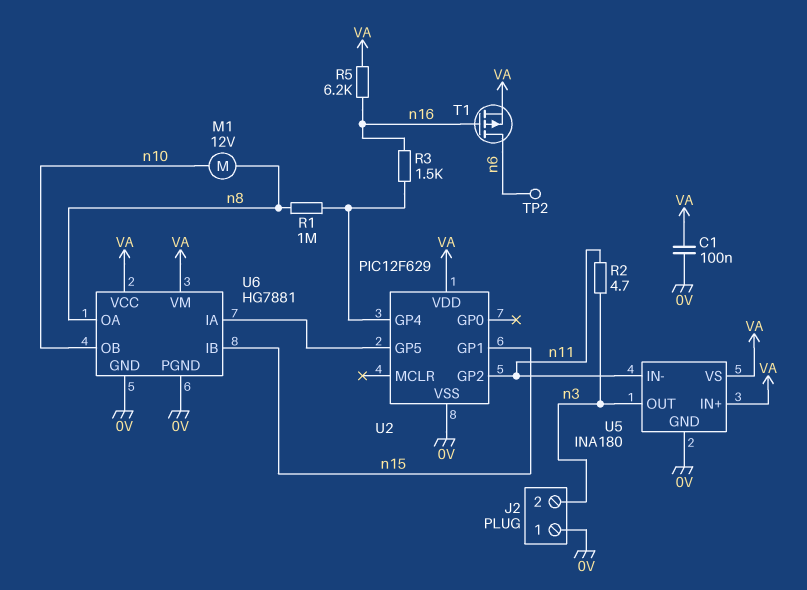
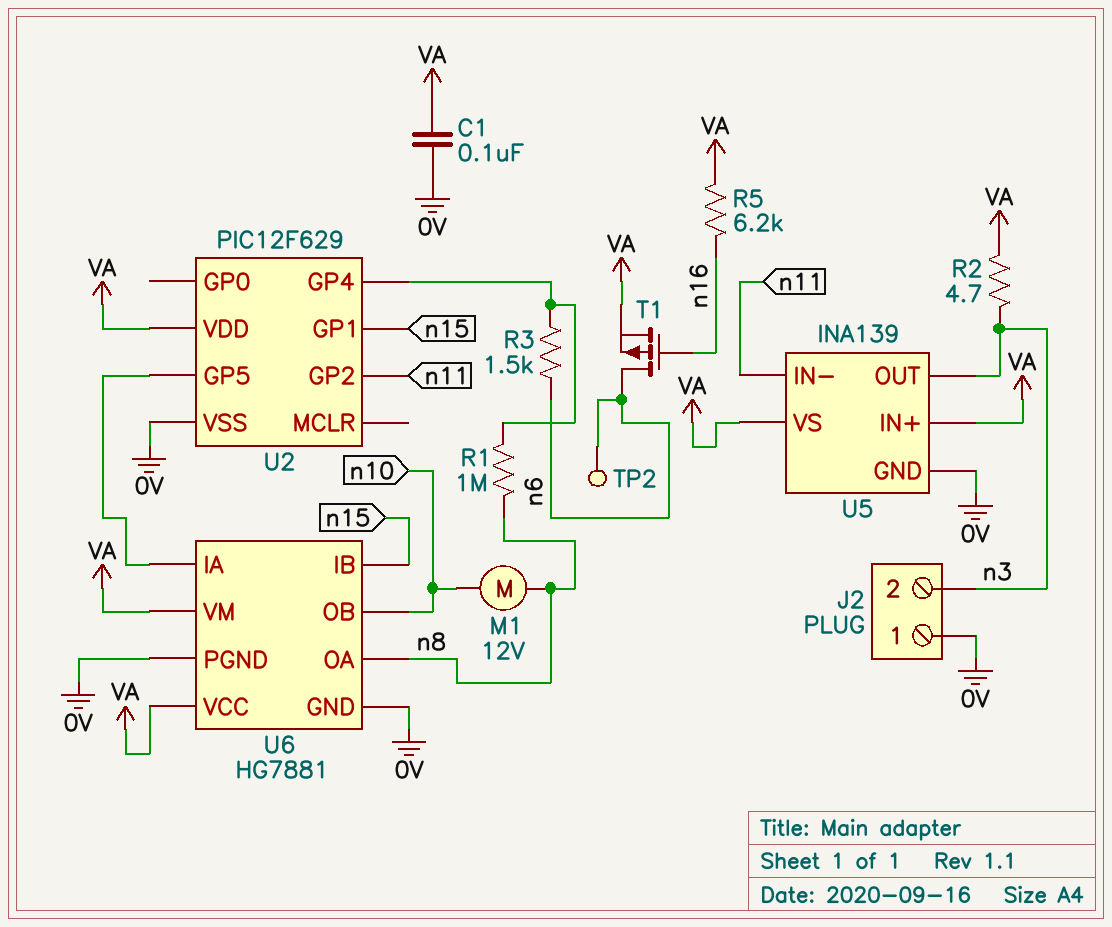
R2: 4.7 (n3, n11) -> 4.7 (VA, n3)
R3: 1.5k (U2/GP4, n16) -> 1.5k (U2/GP4, n6)
U5: INA180 -> INA139

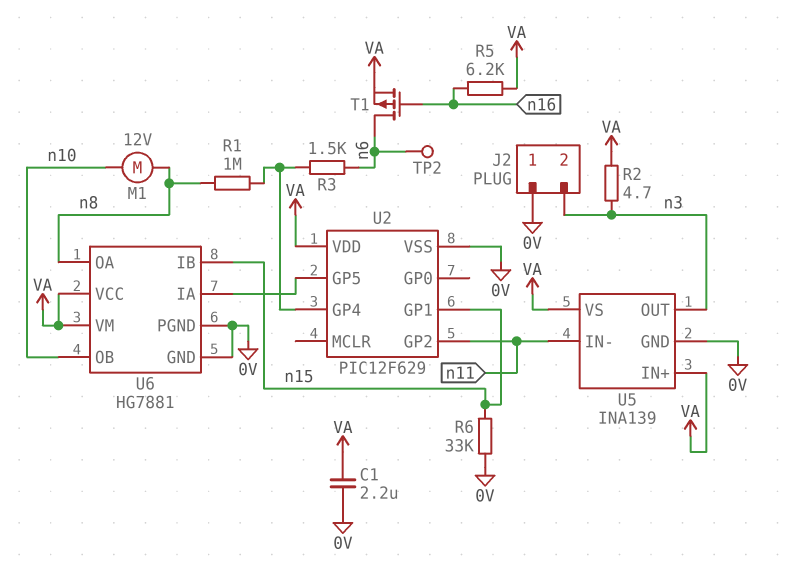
C1: 100nF (0V, VA) -> 2.2uF (0V, VA)
R6: none -> 33k (0V, n15)

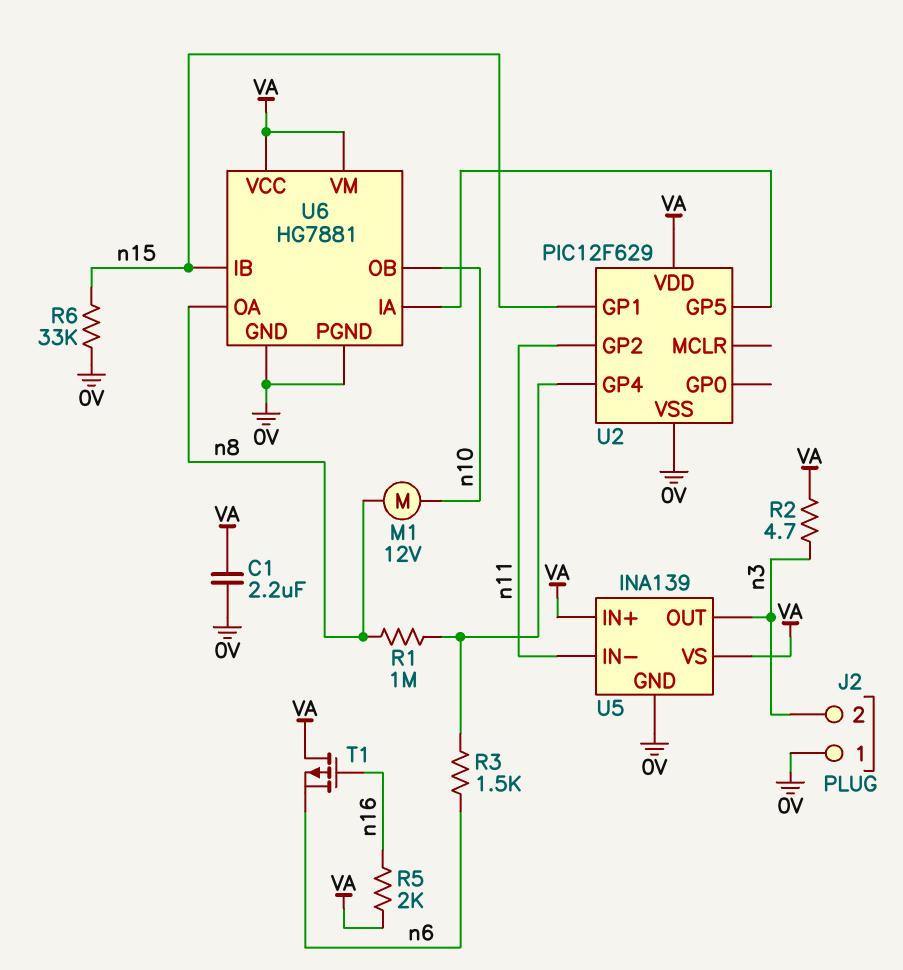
R5: 6.2k (VA, n16) -> 2k (VA, n16)
T1: PMOS (G n16, D n6, S VA) -> PMOS (G n16, D VA, S n6)
TP2: test point (n6) -> none

